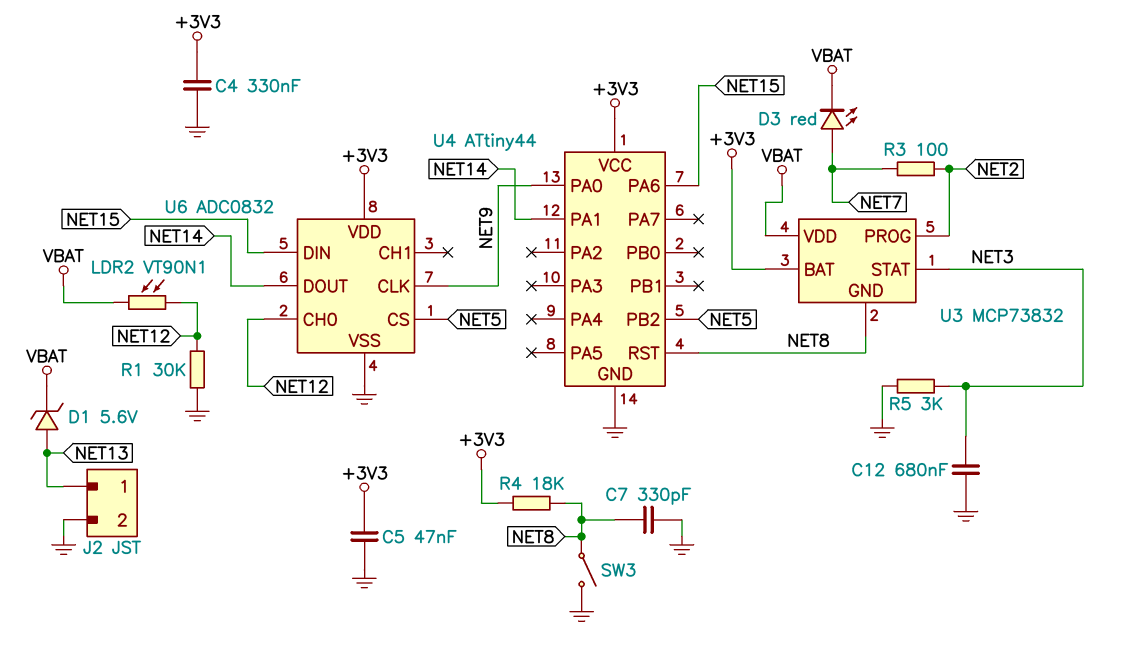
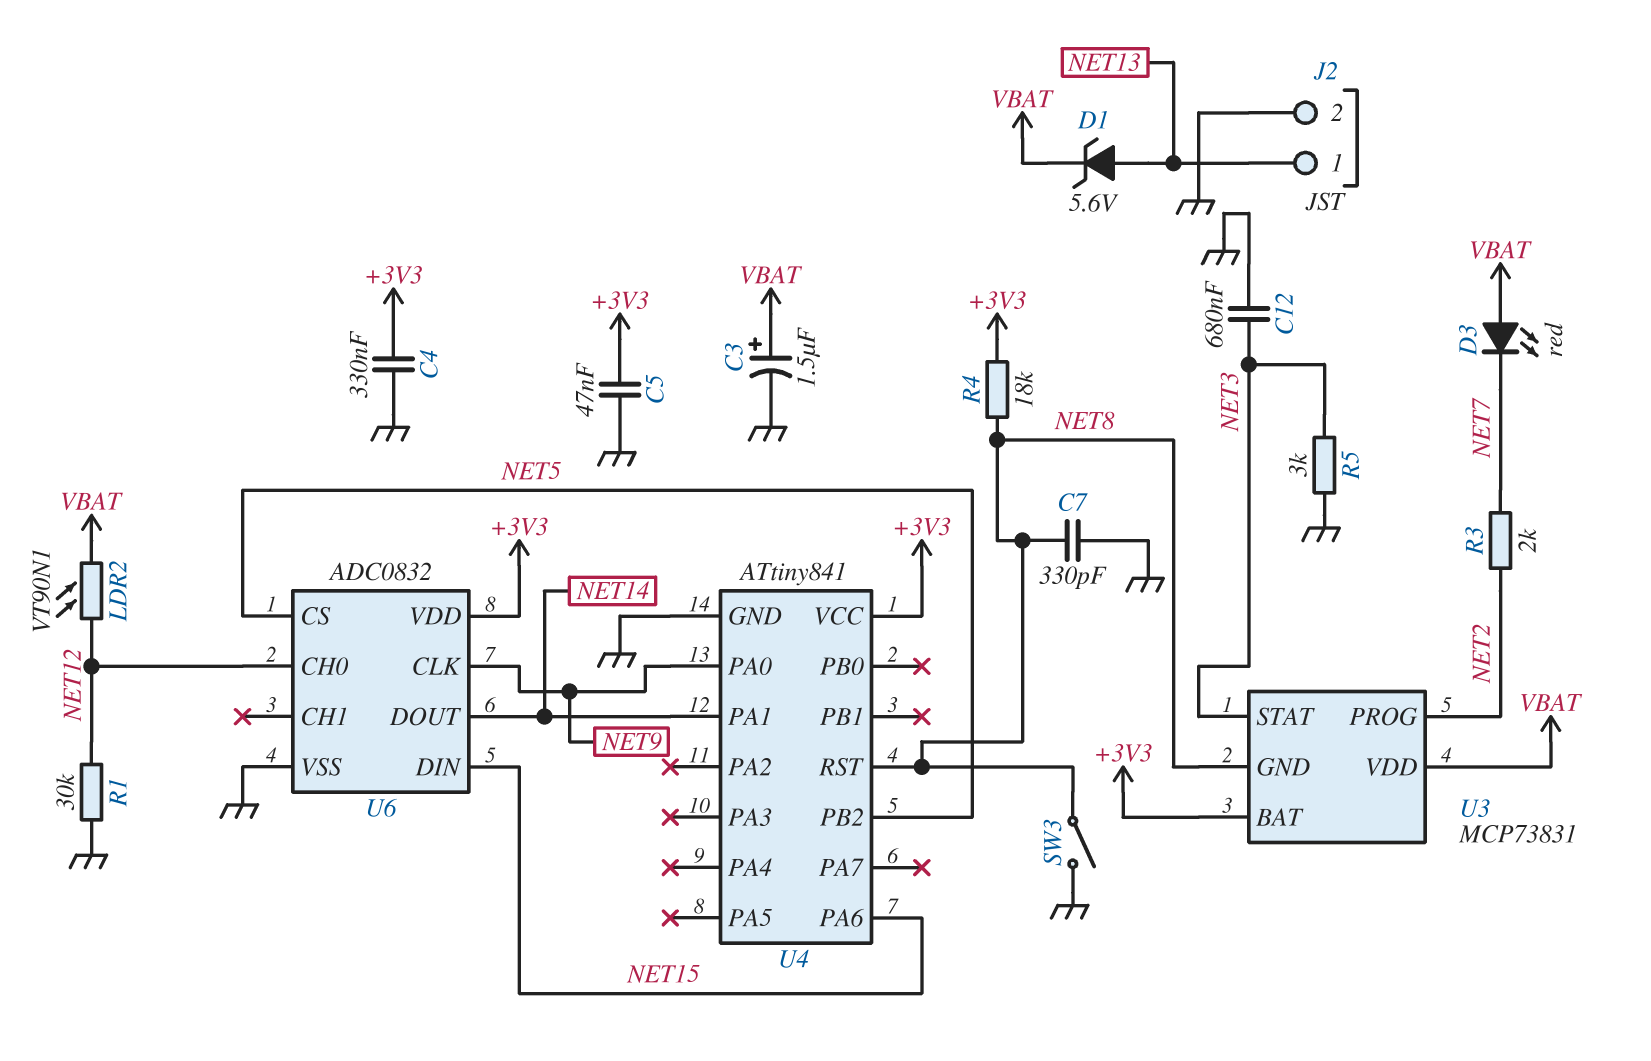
C3: none -> 1.5uF (plus VBAT, minus GND)
D3: LED red (A NET7, K VBAT) -> LED red (A VBAT, K NET7)
R3: 100 (NET2, NET7) -> 2k (NET2, NET7)
U3: MCP73832 -> MCP73831
U4: ATtiny44 -> ATtiny841

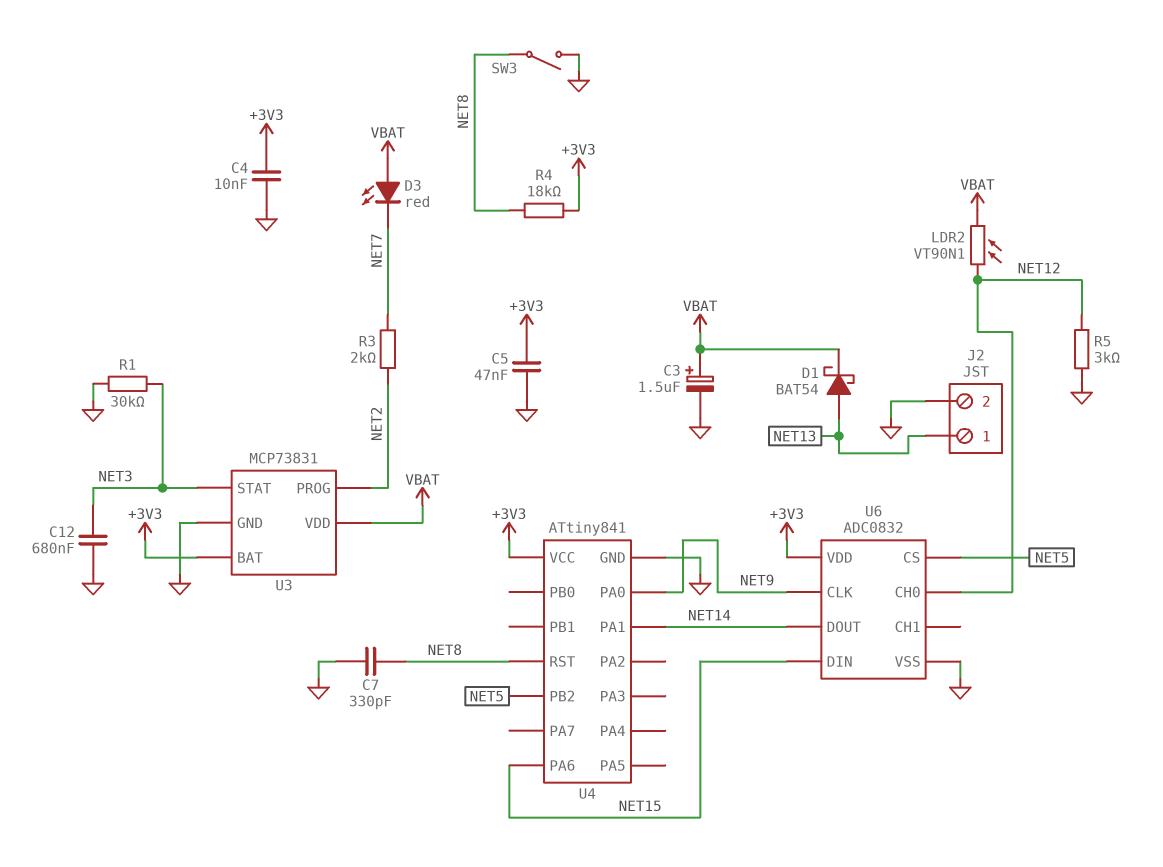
C4: 330nF (+3V3, GND) -> 10nF (+3V3, GND)
D1: zener 5.6V (A NET13, K VBAT) -> schottky BAT54 (A NET13, K VBAT)
R1: 30k (GND, NET12) -> 30k (GND, NET3)
R5: 3k (GND, NET3) -> 3k (GND, NET12)
U3 pin GND: NET8 -> GND

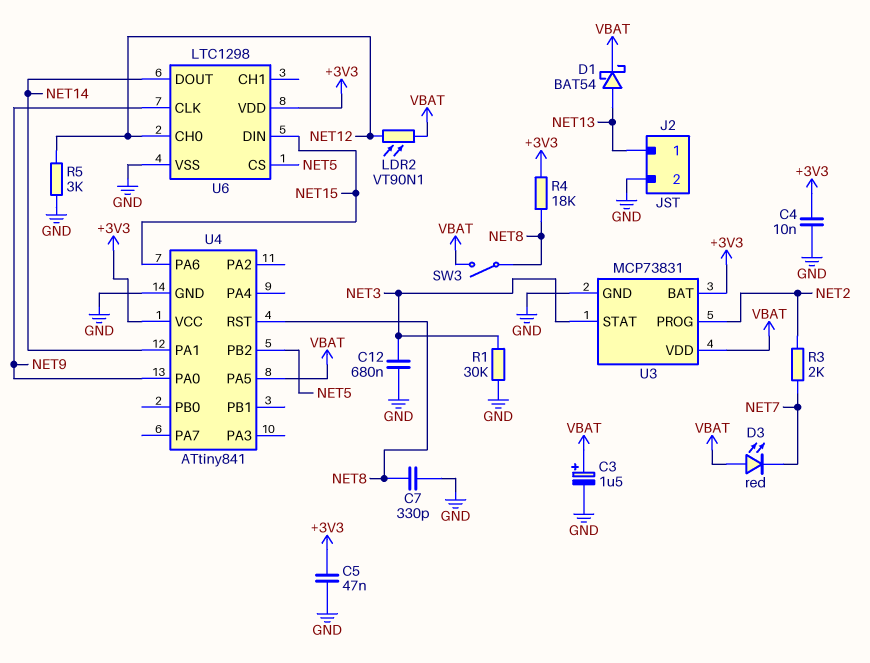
SW3: switch (GND, NET8) -> switch (NET8, VBAT)
U4 pin PA5: none -> VBAT
U6: ADC0832 -> LTC1298

